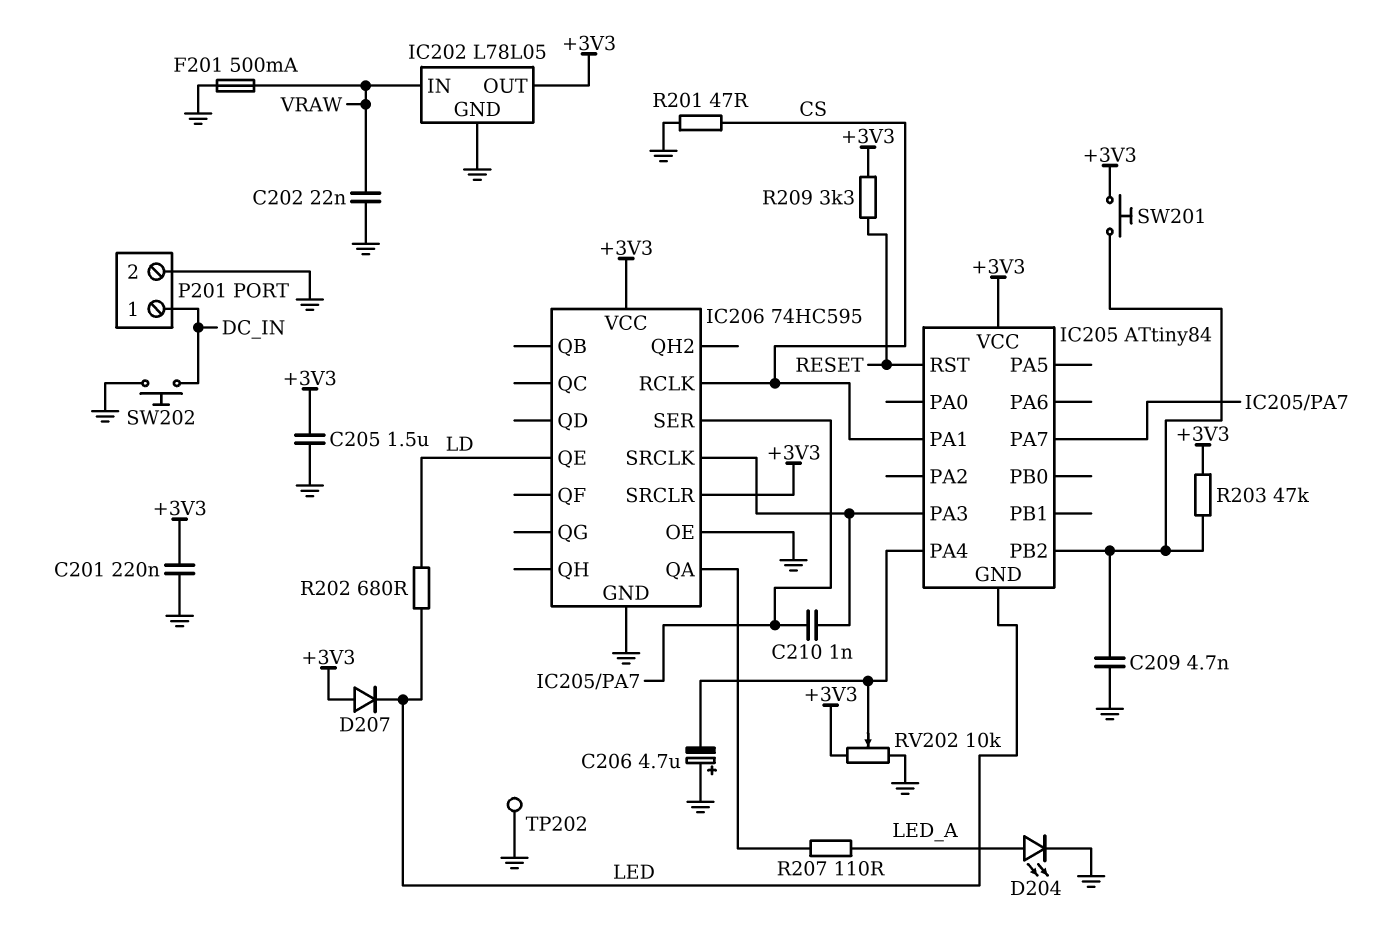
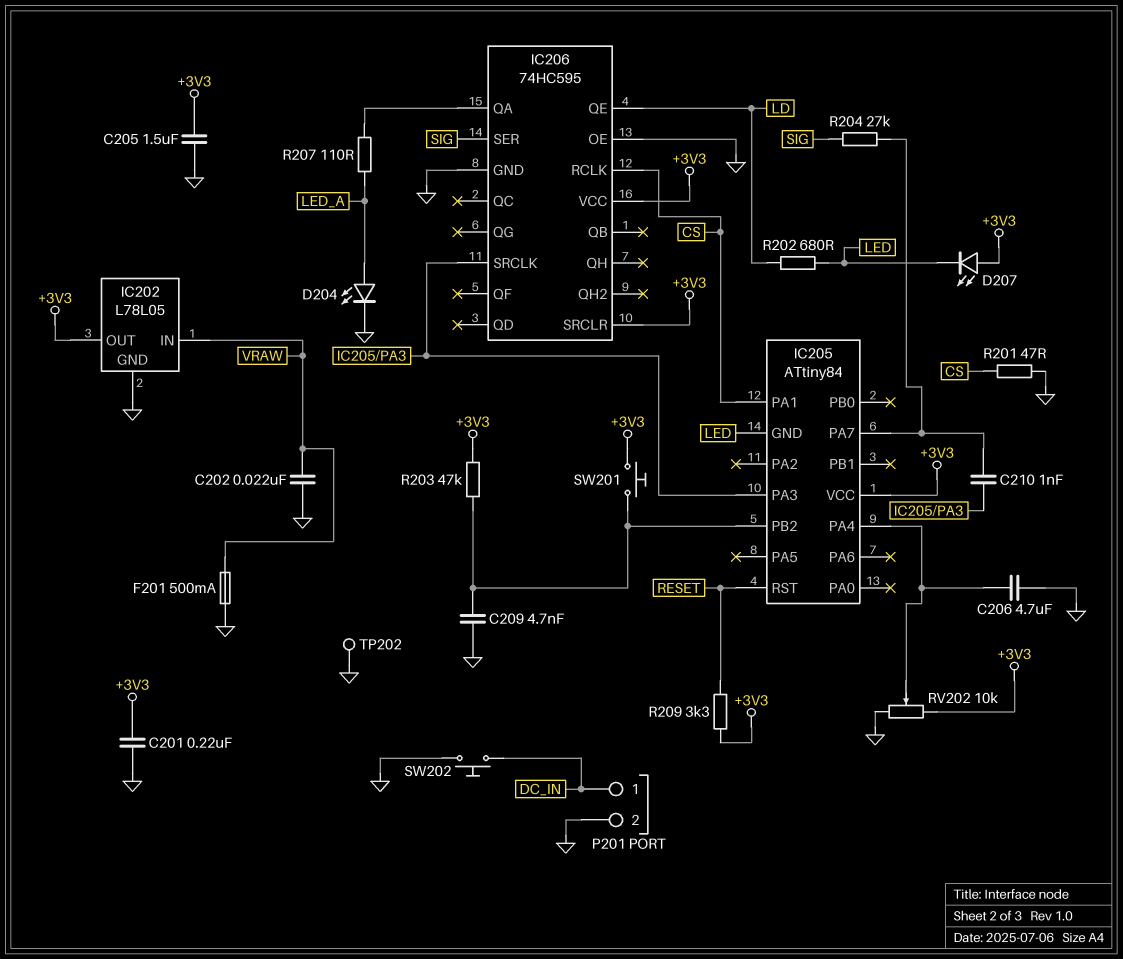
C206: 4.7uF (plus GND, minus IC205/PA4) -> 4.7uF (GND, IC205/PA4)
D207: diode (A +3V3, K LED) -> LED (A +3V3, K LED)
IC206 pin SER: IC205/PA7 -> SIG
R204: none -> 27k (IC205/PA7, SIG)

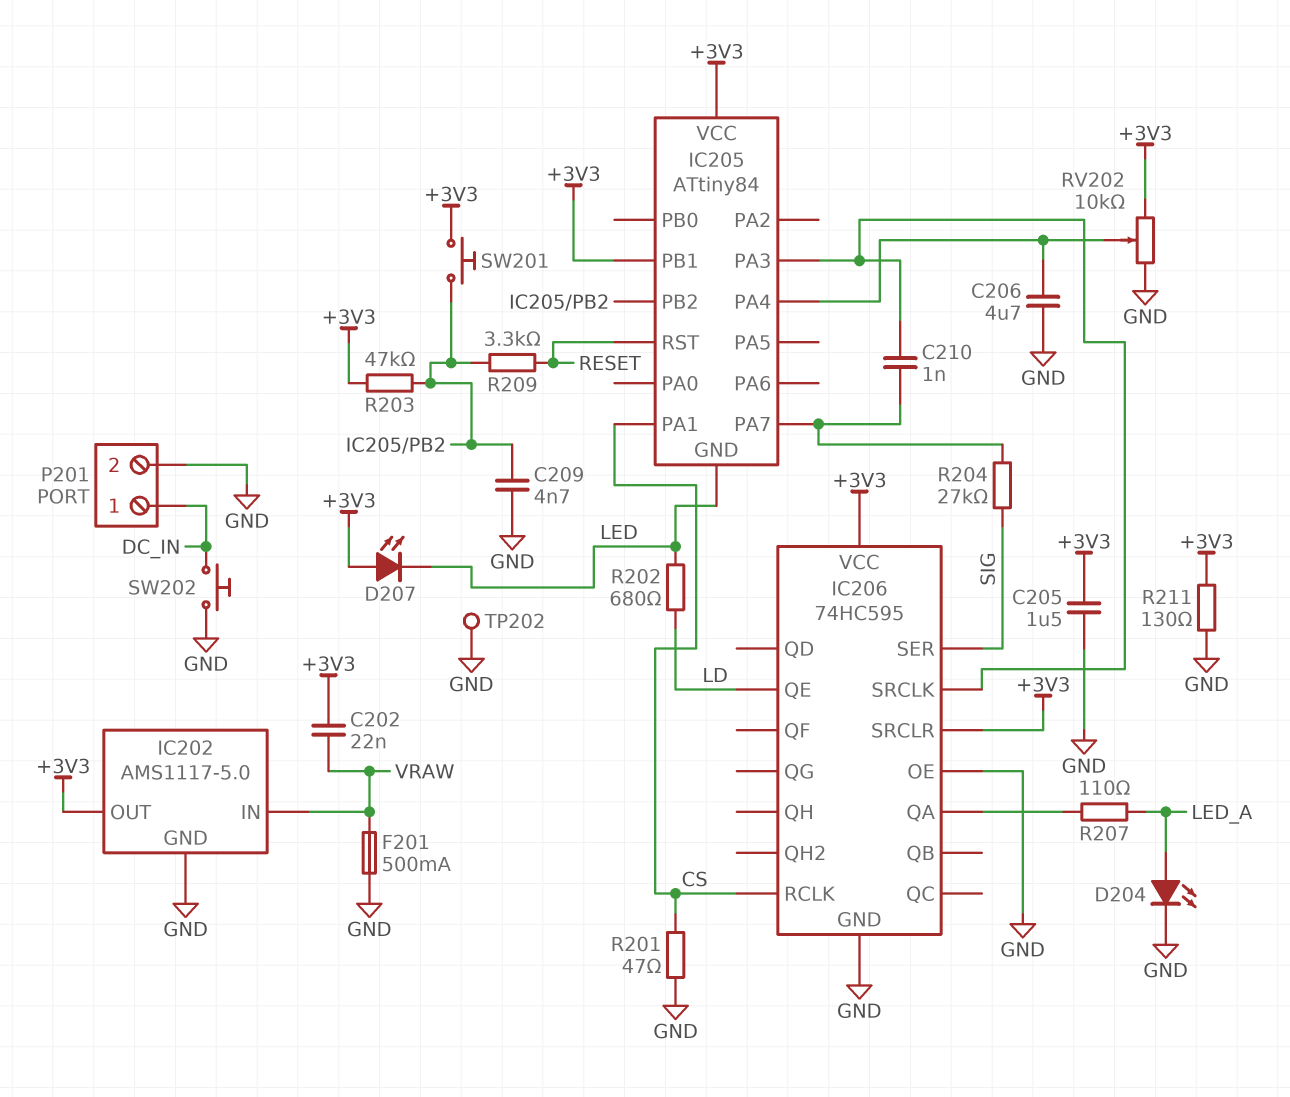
C201: 220nF (+3V3, GND) -> none
C202: 22nF (GND, VRAW) -> 22nF (+3V3, VRAW)
IC202: L78L05 -> AMS1117-5.0
IC205 pin PB1: none -> +3V3
R209: 3.3k (+3V3, RESET) -> 3.3k (IC205/PB2, RESET)
R211: none -> 130 (+3V3, GND)

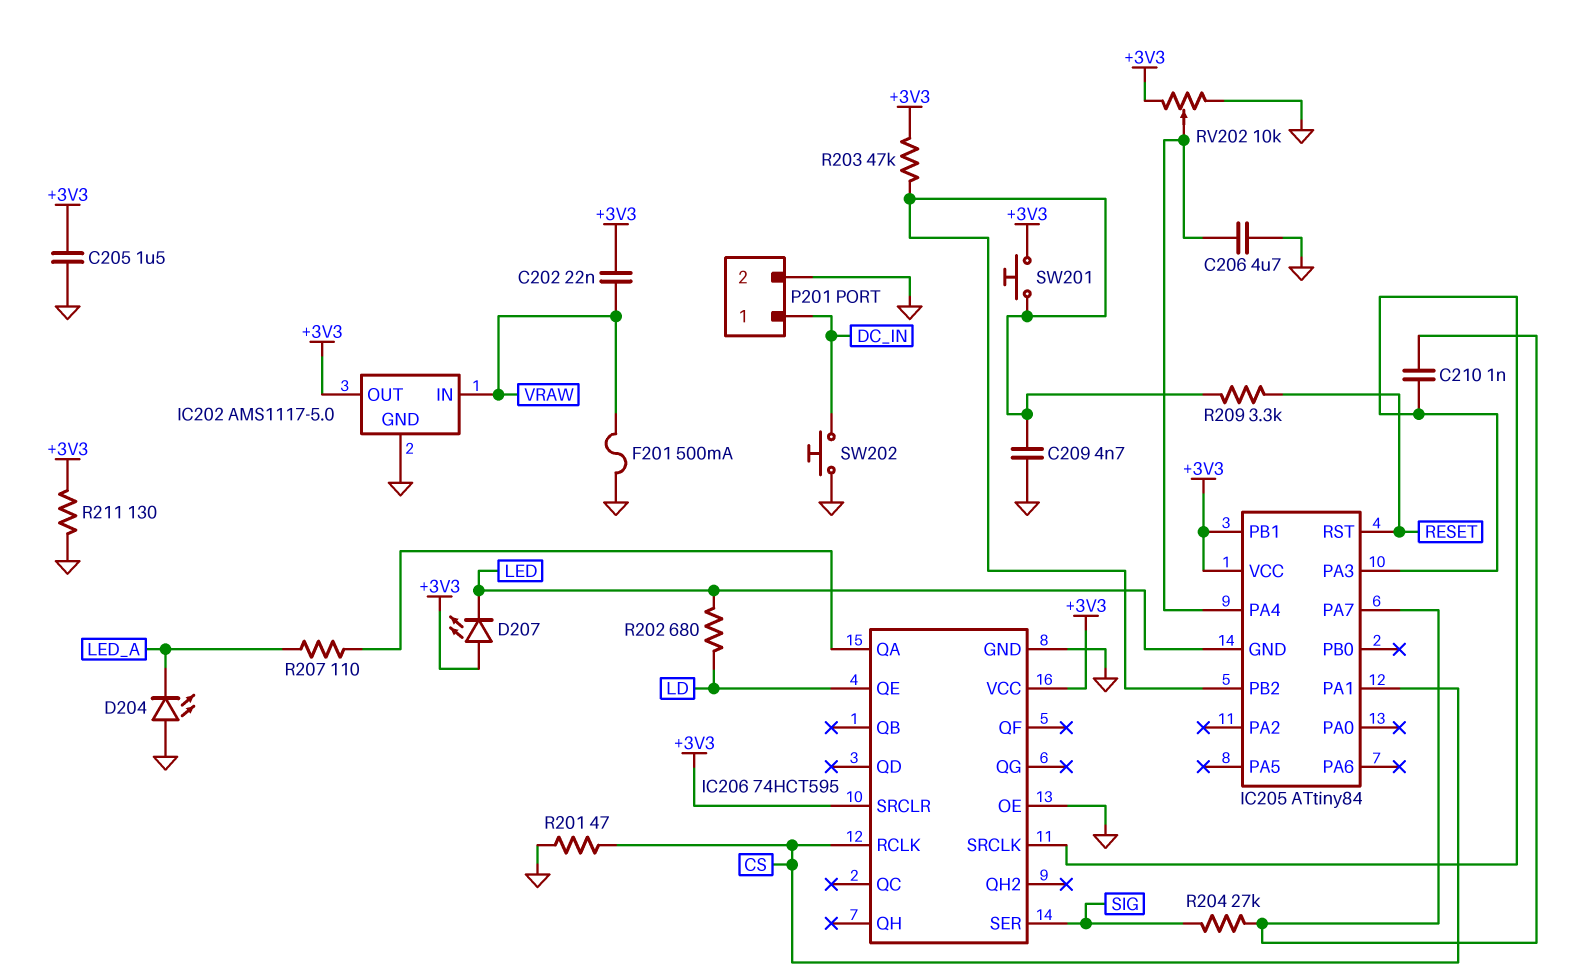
D204: LED (A LED_A, K GND) -> LED (A GND, K LED_A)
IC206: 74HC595 -> 74HCT595
TP202: test point (GND) -> none

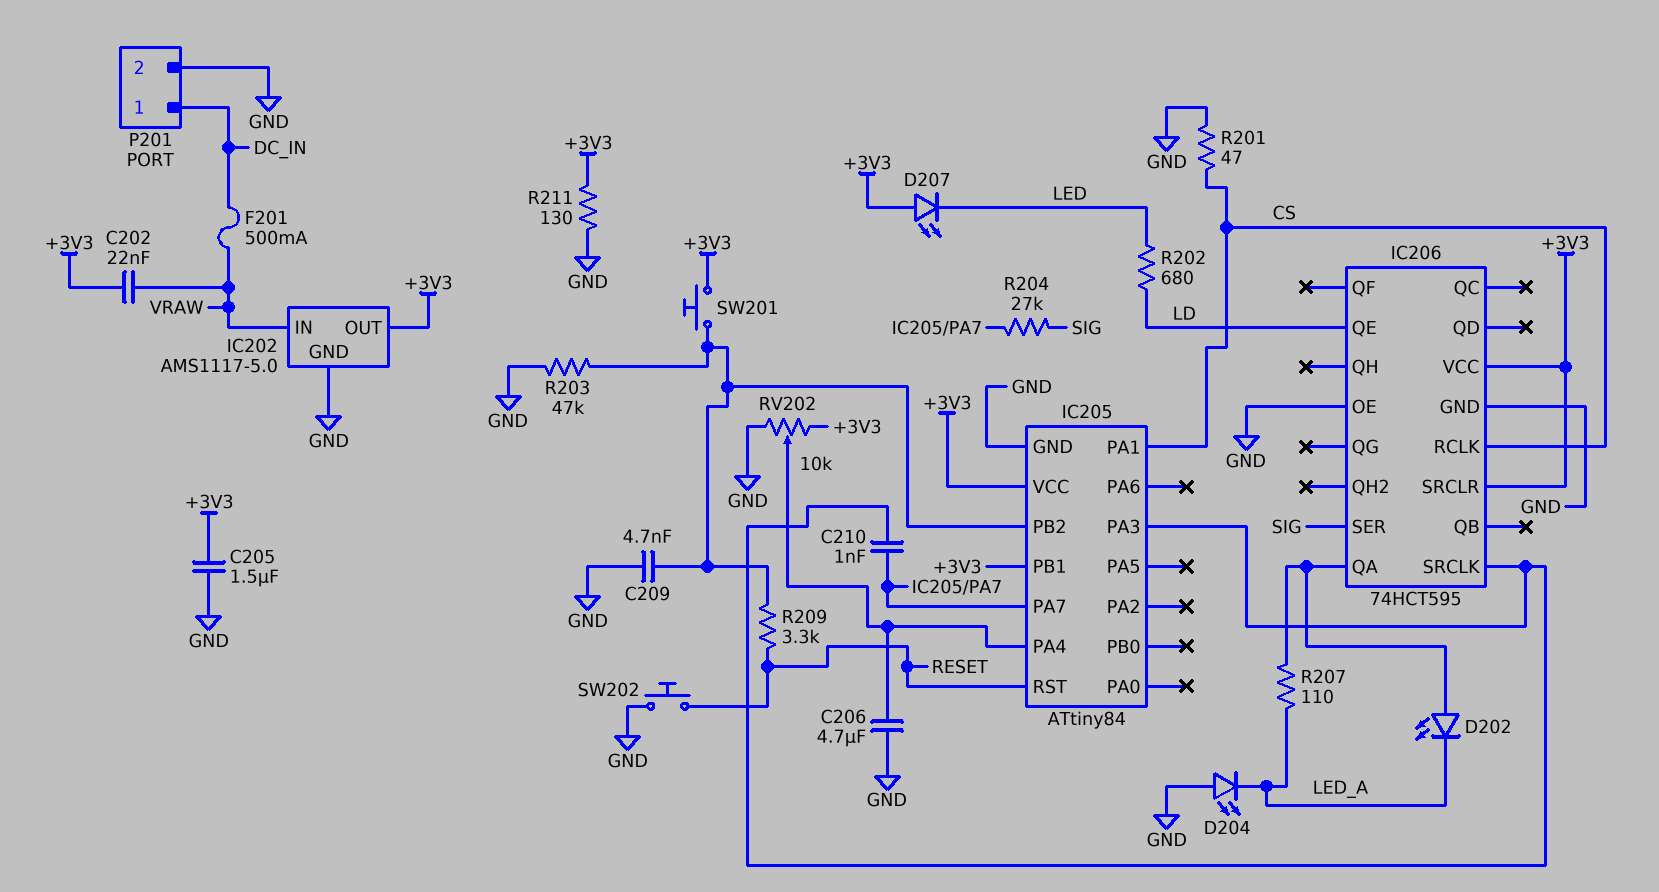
D202: none -> LED (A IC206/QA, K LED_A)
F201: 500mA (GND, VRAW) -> 500mA (DC_IN, VRAW)
IC205 pin GND: LED -> GND
R203: 47k (+3V3, IC205/PB2) -> 47k (GND, IC205/PB2)
SW202: button (DC_IN, GND) -> button (GND, RESET)

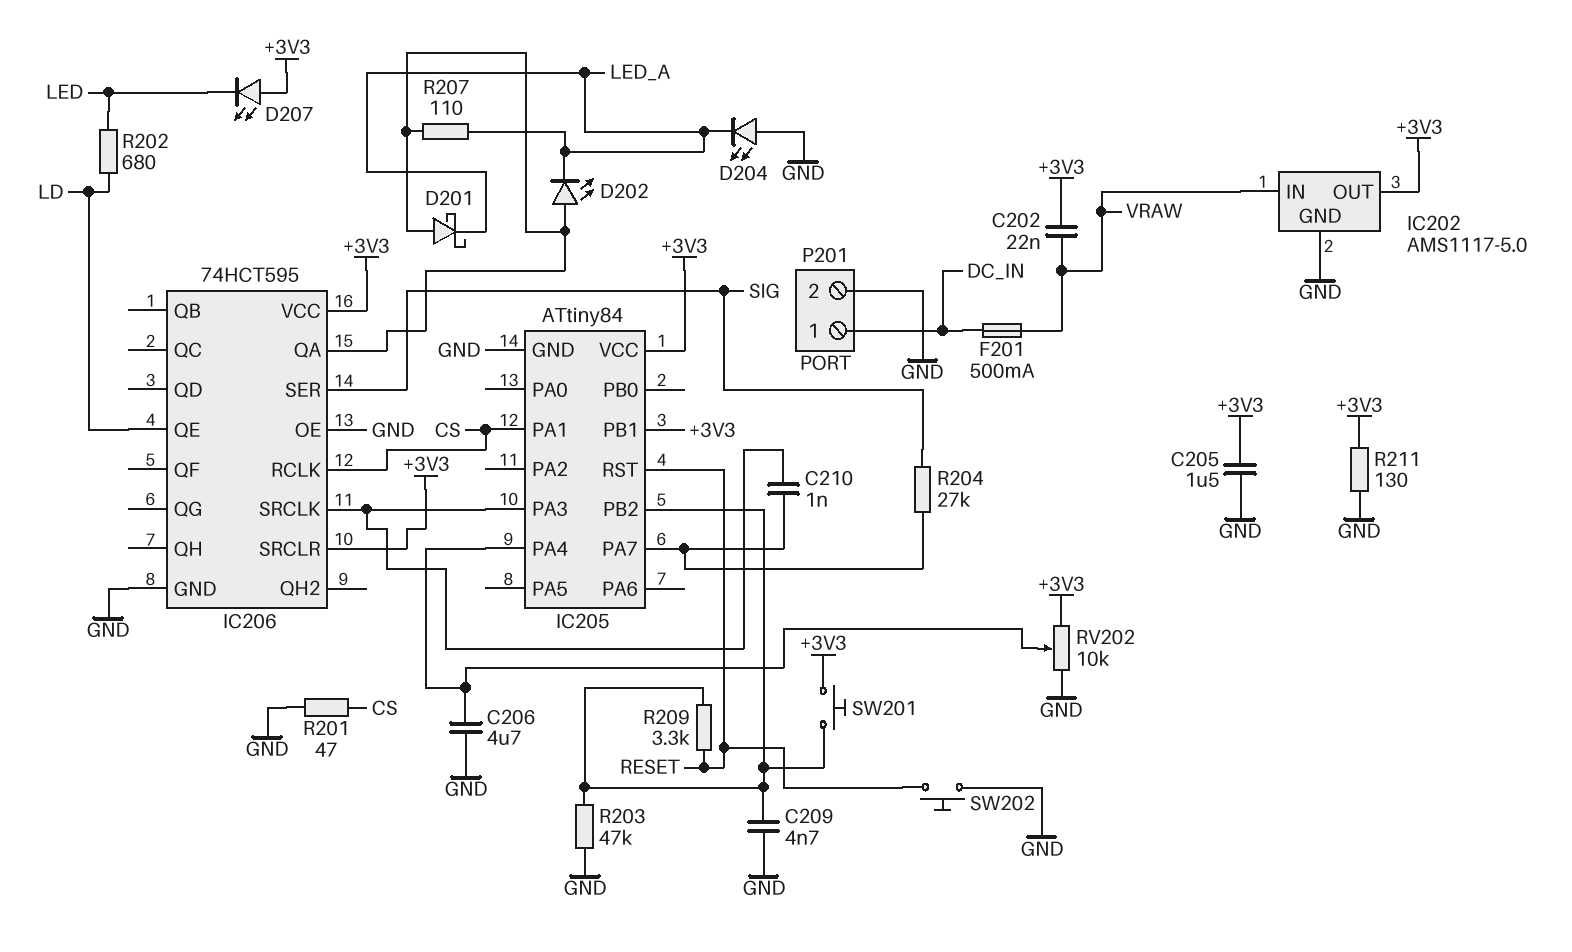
D201: none -> schottky (A IC206/QA, K LED_A)

